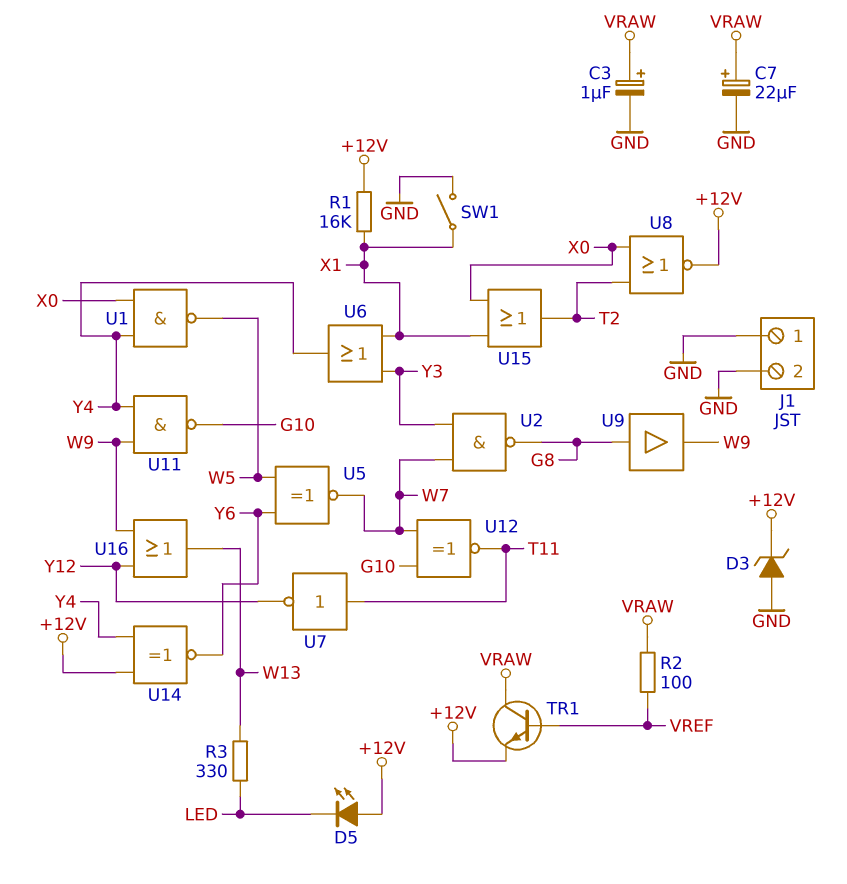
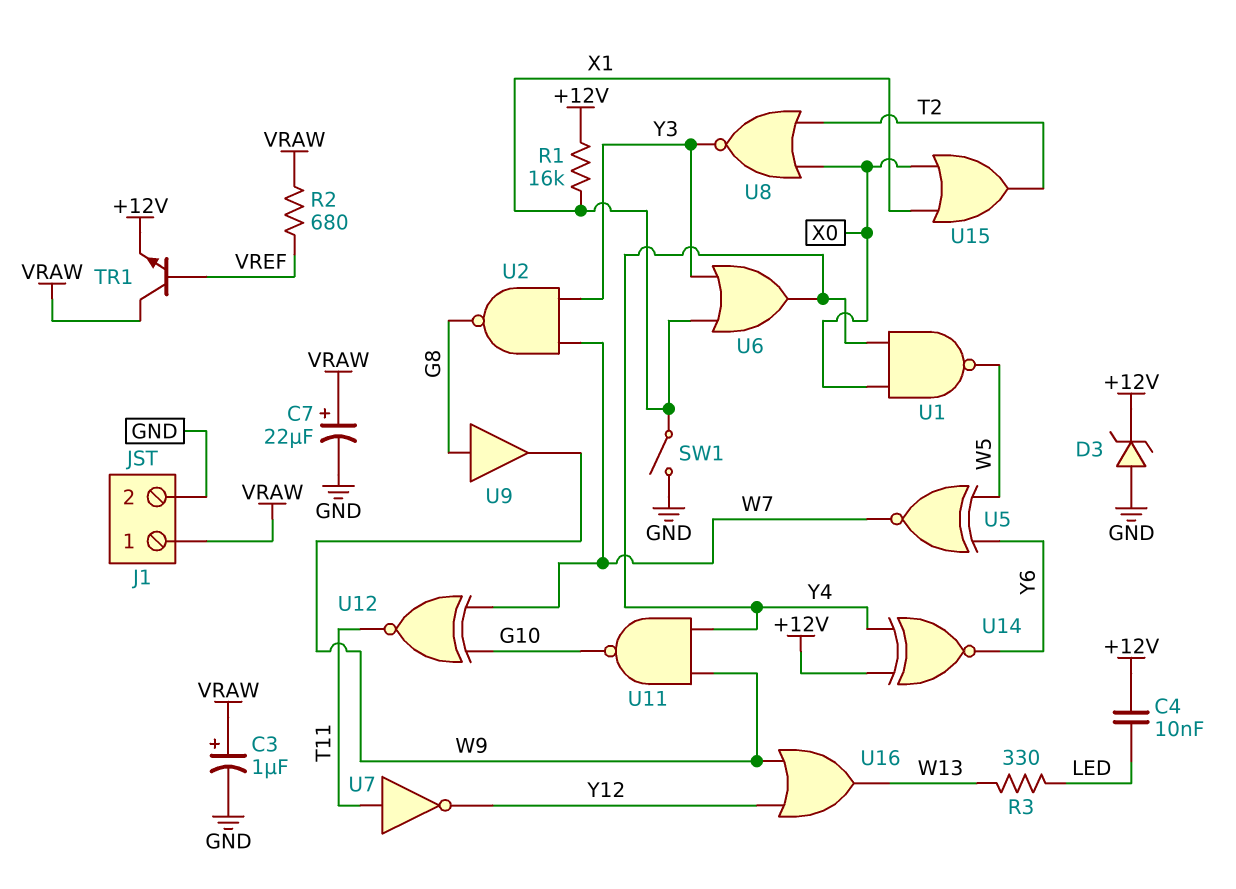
C4: none -> 10nF (+12V, LED)
D5: LED (A +12V, K LED) -> none
J1 pin 1: GND -> VRAW
R2: 100 (VRAW, VREF) -> 680 (VRAW, VREF)
U8: NOR (in T2, in X0, out +12V) -> NOR (in T2, in X0, out Y3)

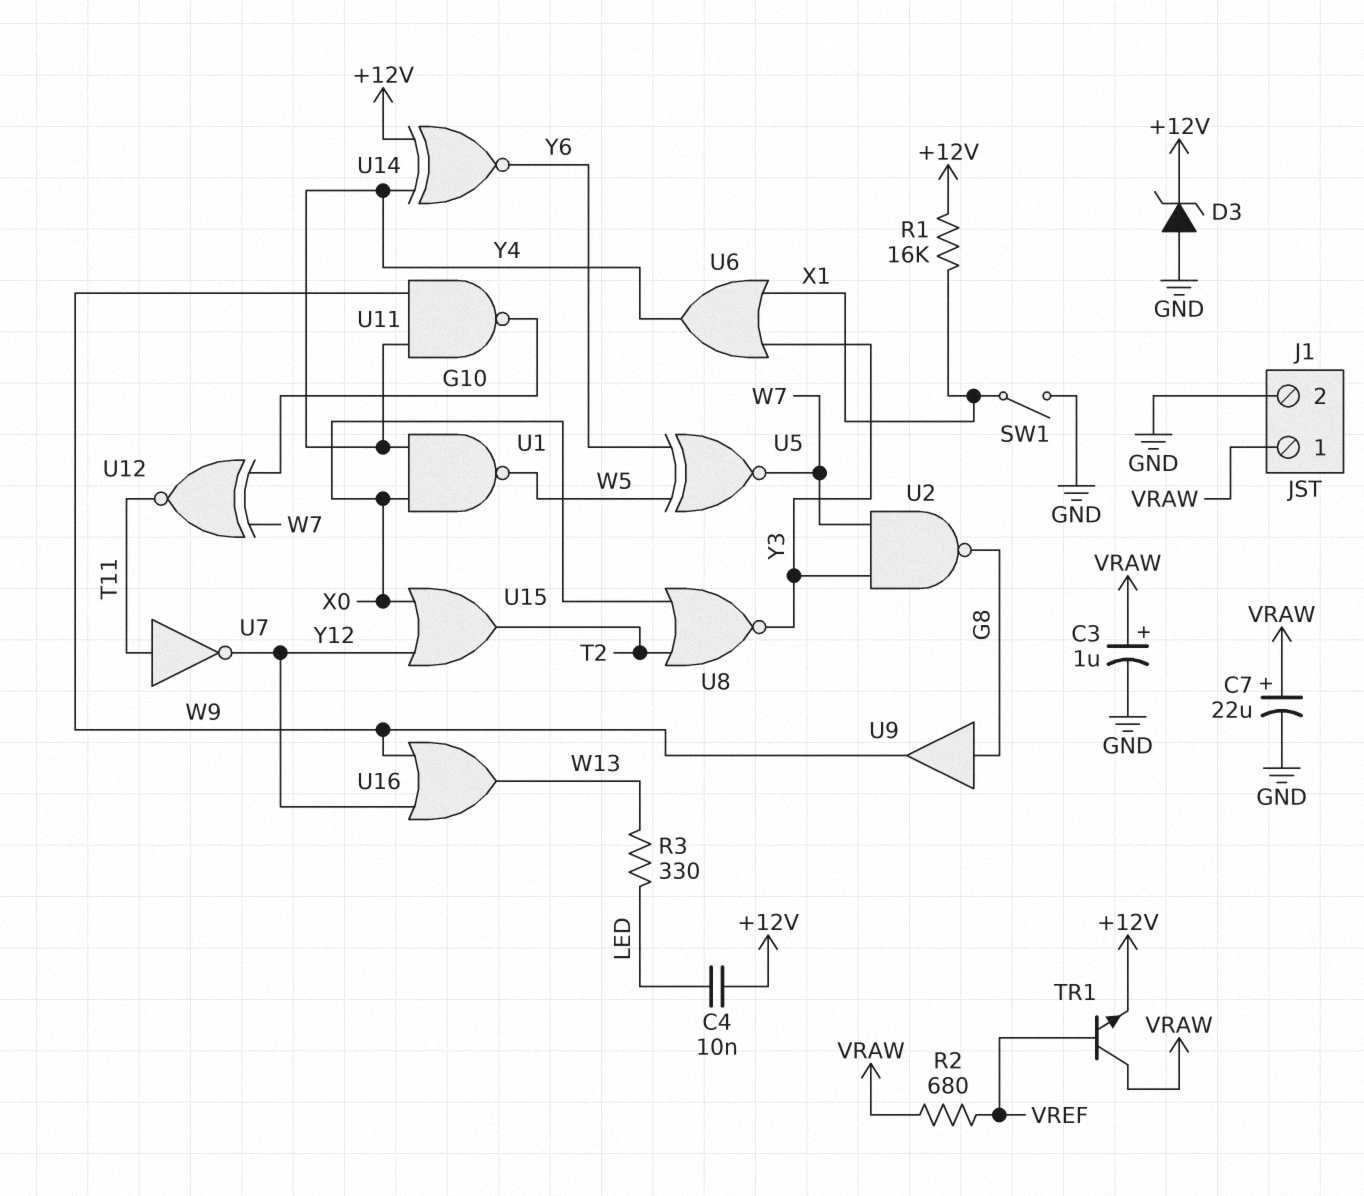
U15: OR (in X0, in X1, out T2) -> OR (in X0, in Y12, out T2)

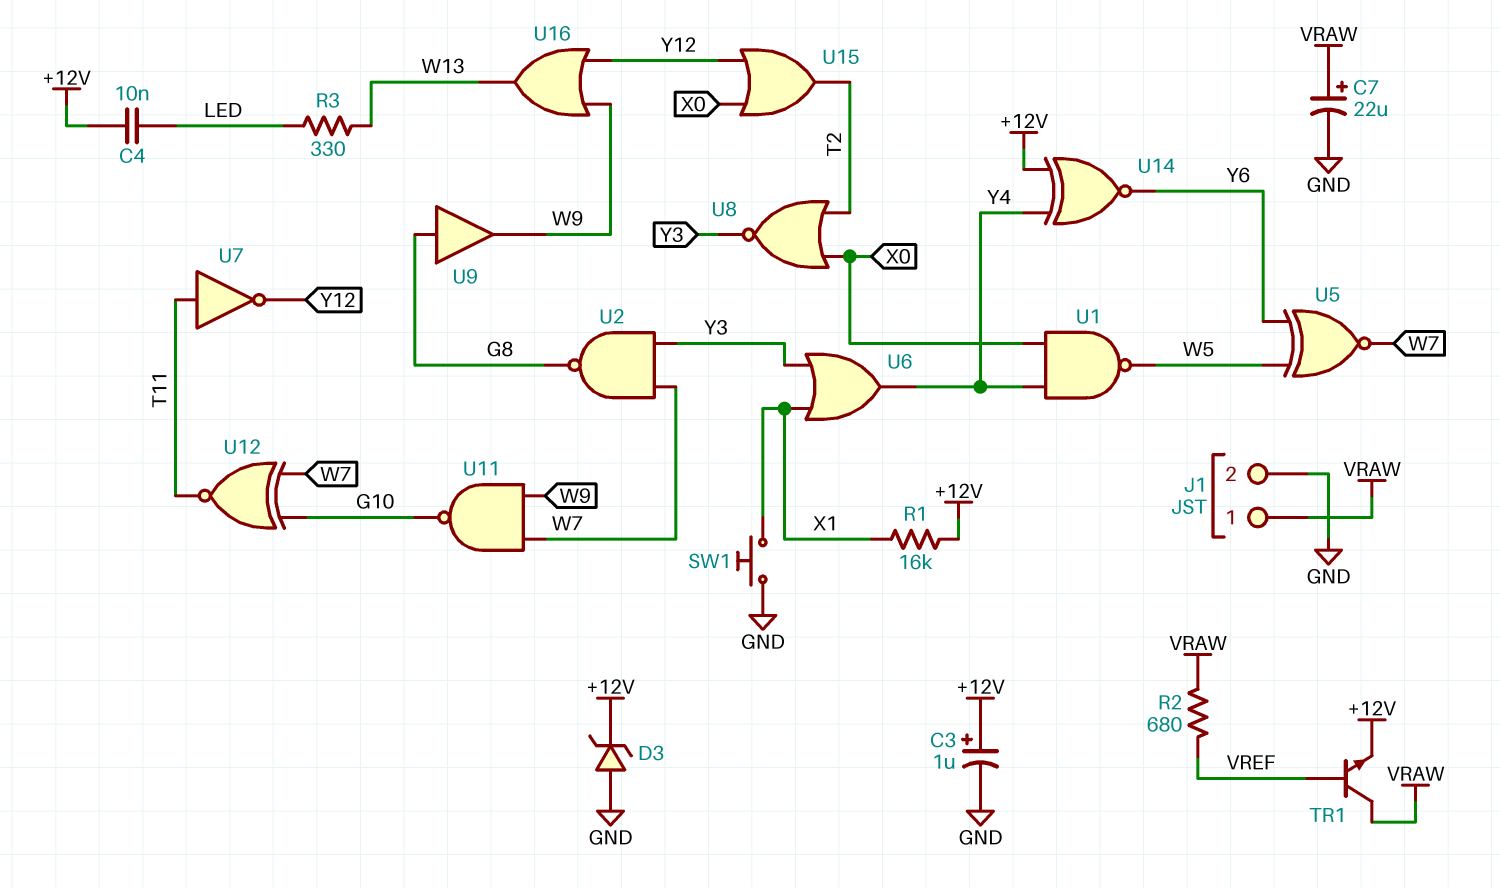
C3: 1uF (plus VRAW, minus GND) -> 1uF (plus +12V, minus GND)
SW1: switch (GND, X1) -> button (GND, X1)
U11: NAND (in W9, in Y4, out G10) -> NAND (in W7, in W9, out G10)

